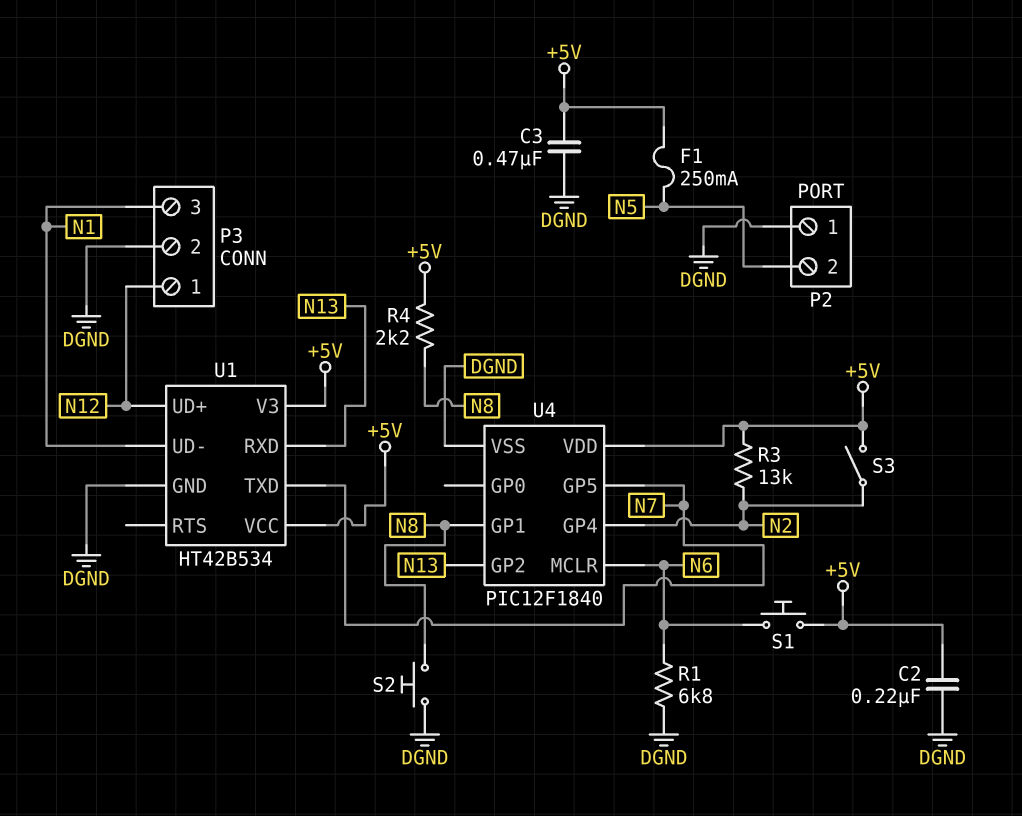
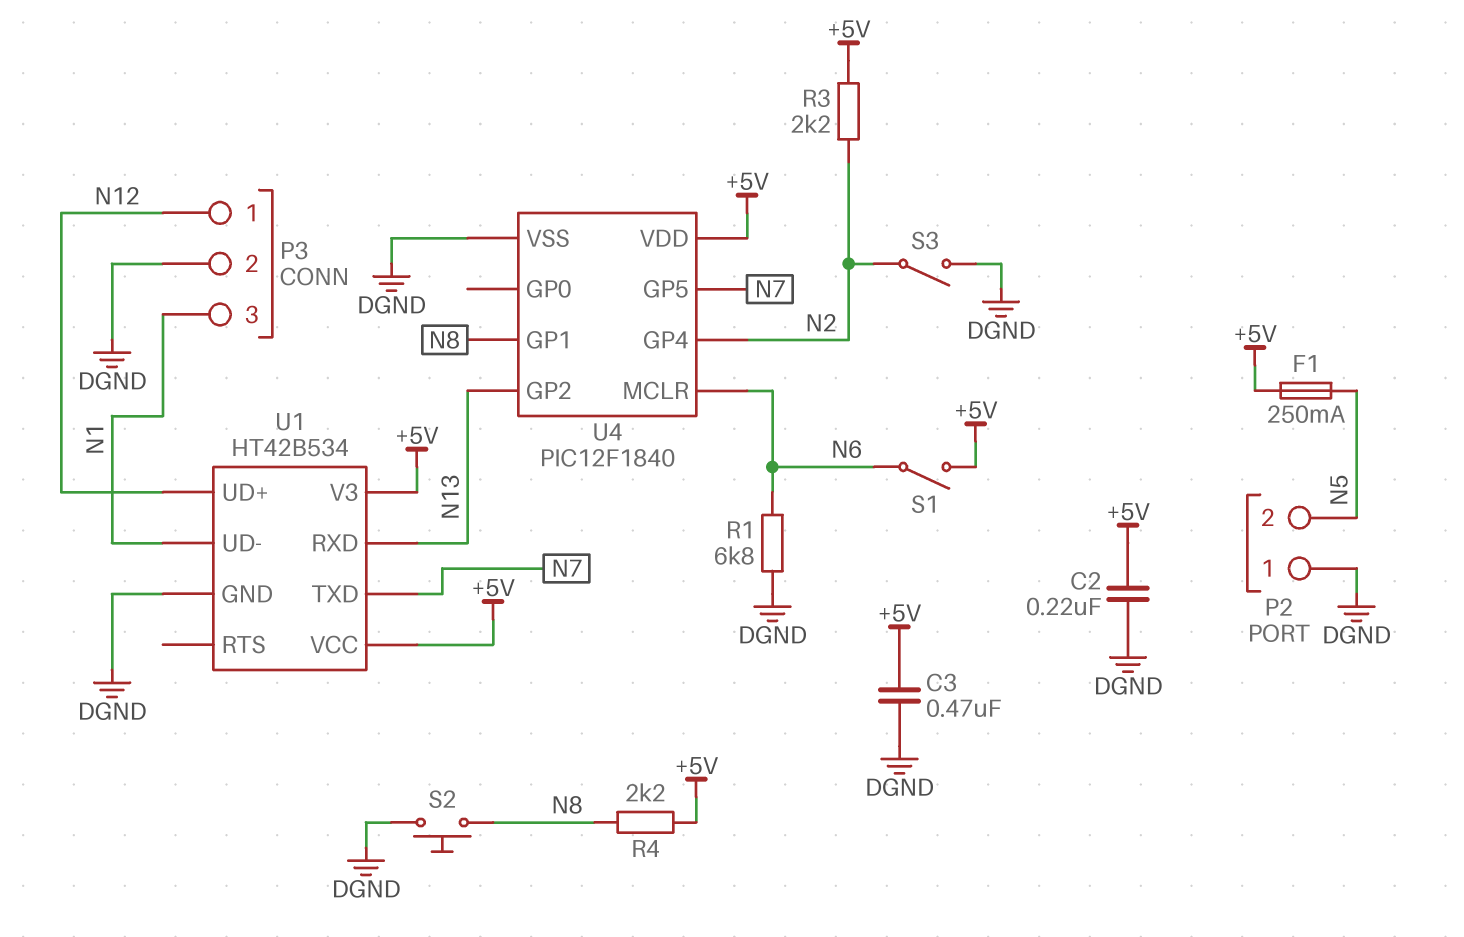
R3: 13k (+5V, N2) -> 2.2k (+5V, N2)
S1: button (+5V, N6) -> switch (+5V, N6)
S3: switch (+5V, N2) -> switch (DGND, N2)

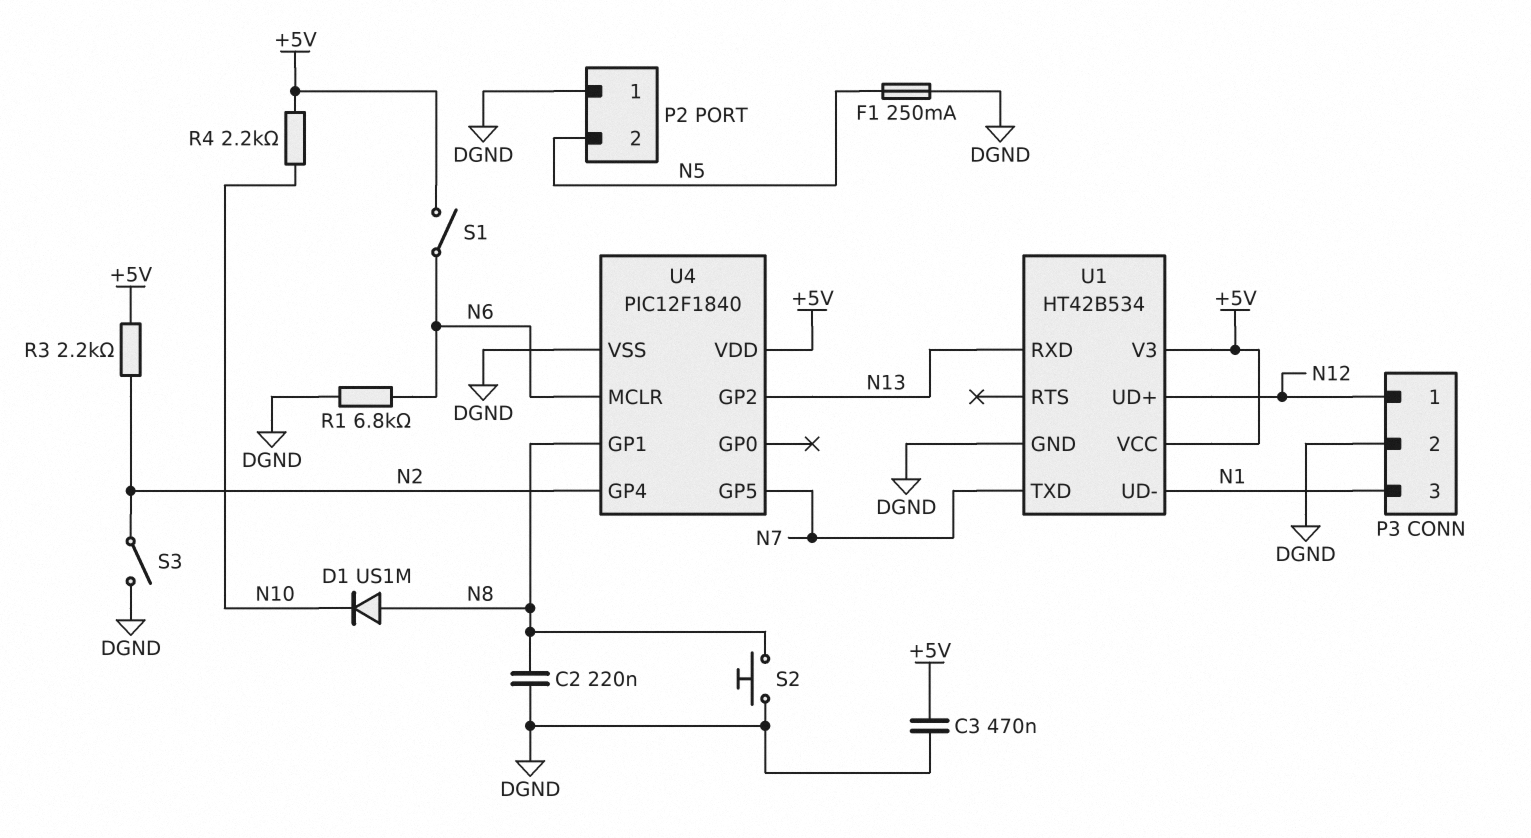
C2: 220nF (+5V, DGND) -> 220nF (DGND, N8)
D1: none -> diode US1M (A N8, K N10)
F1: 250mA (+5V, N5) -> 250mA (DGND, N5)
R4: 2.2k (+5V, N8) -> 2.2k (+5V, N10)

